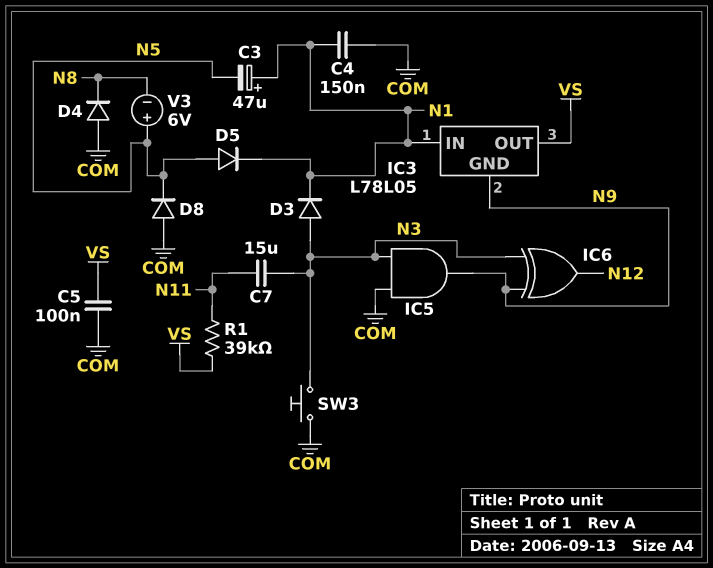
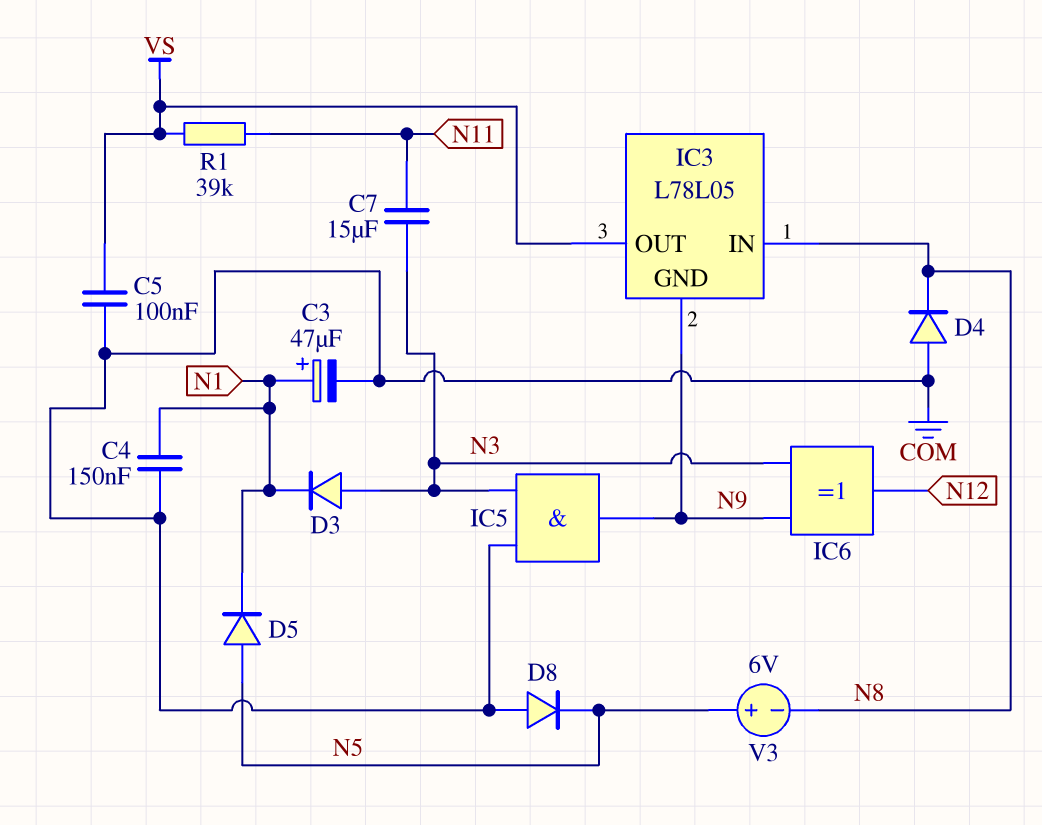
C3: 47uF (plus N1, minus N5) -> 47uF (plus N1, minus COM)
IC3 pin IN: N1 -> N8
SW3: button (COM, N3) -> none

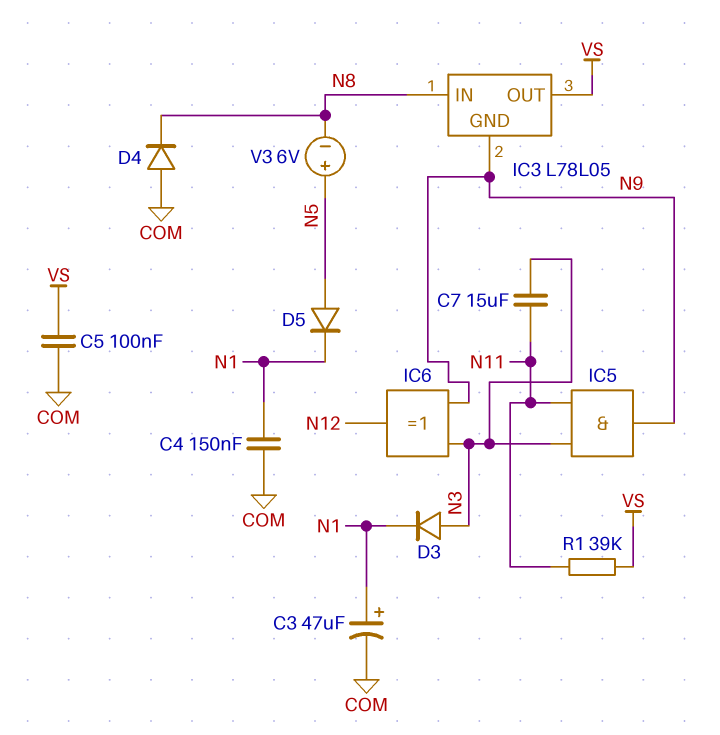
D8: diode (A COM, K N5) -> none
IC5: AND (in COM, in N3, out N9) -> AND (in N3, in N11, out N9)

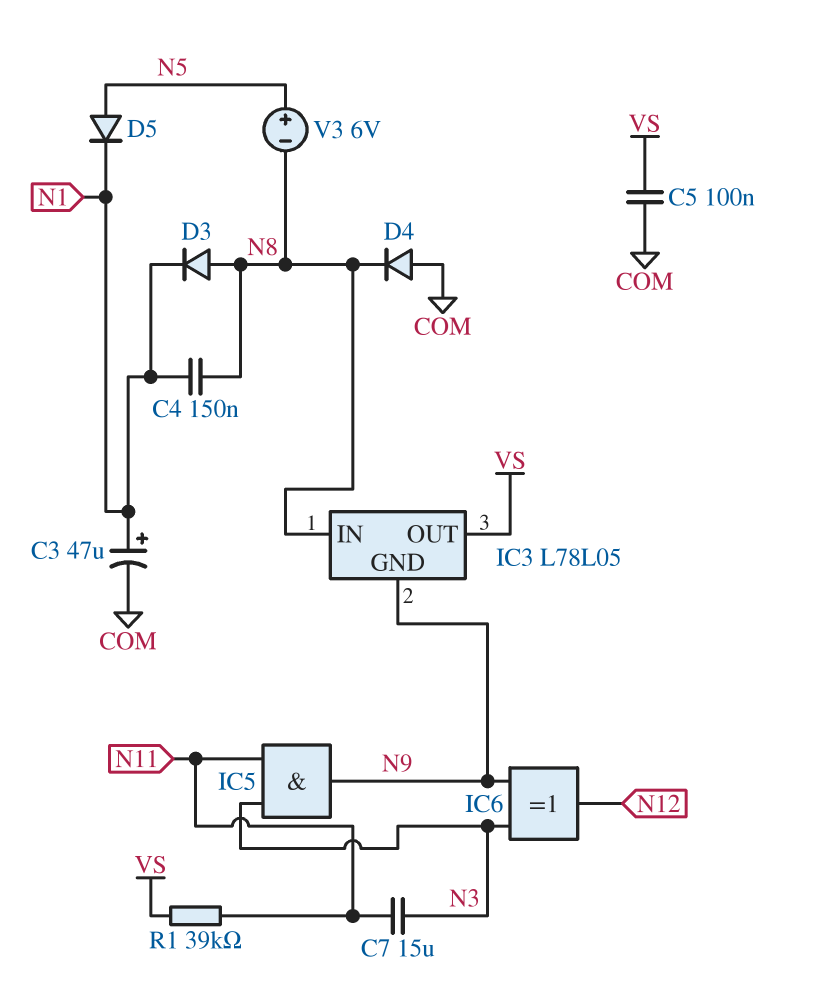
C4: 150nF (COM, N1) -> 150nF (N1, N8)
D3: diode (A N3, K N1) -> diode (A N8, K N1)

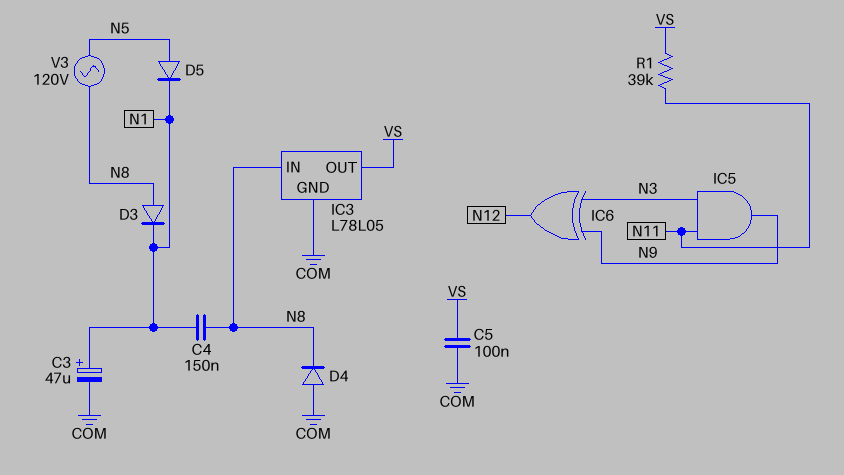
C7: 15uF (N3, N11) -> none
IC3 pin GND: N9 -> COM
V3: 6V (plus N5, minus N8) -> AC 120V (N5, N8)

